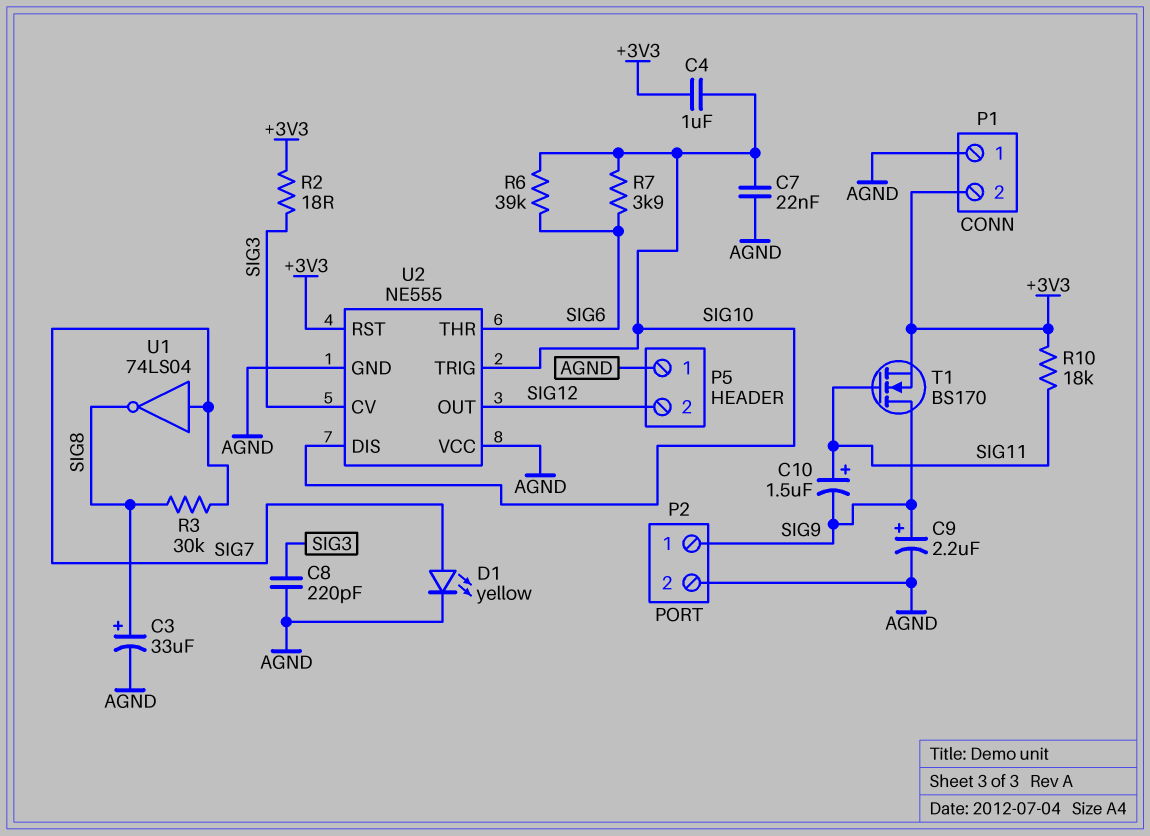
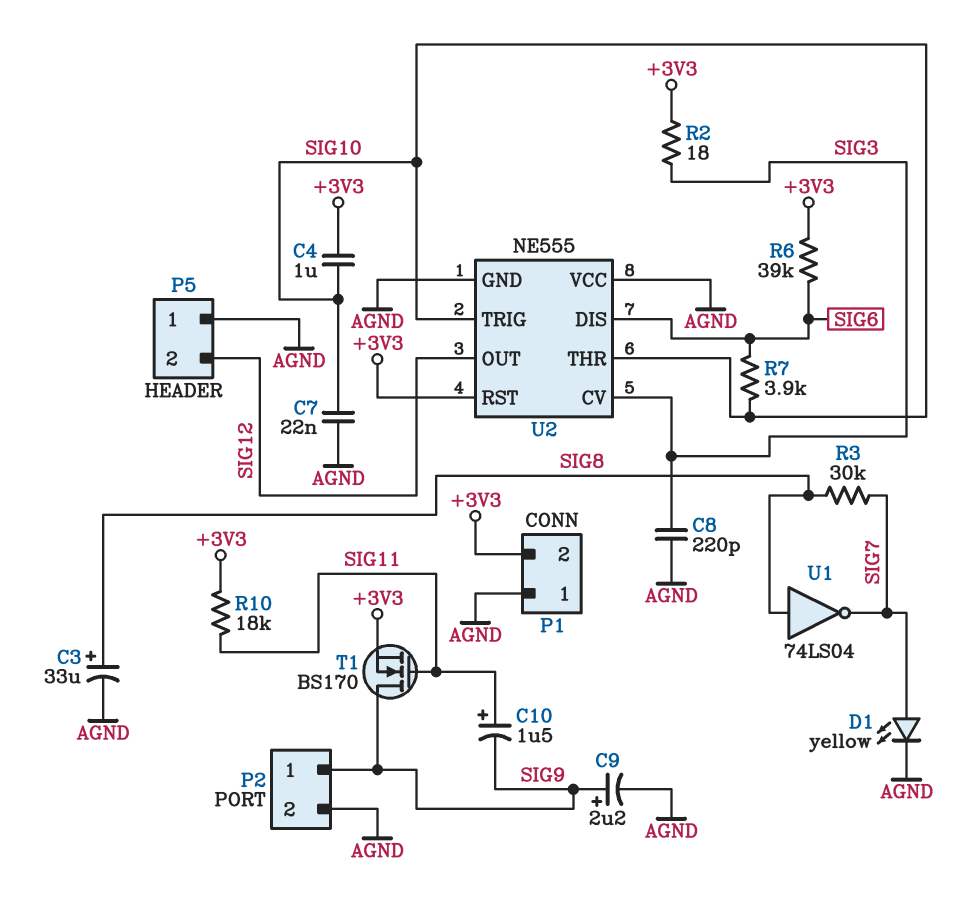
R6: 39k (SIG6, SIG10) -> 39k (+3V3, SIG6)
U1: NOT 74LS04 (in SIG7, out SIG8) -> NOT 74LS04 (in SIG8, out SIG7)
U2 pin DIS: SIG10 -> SIG6
U2 pin THR: SIG6 -> SIG10

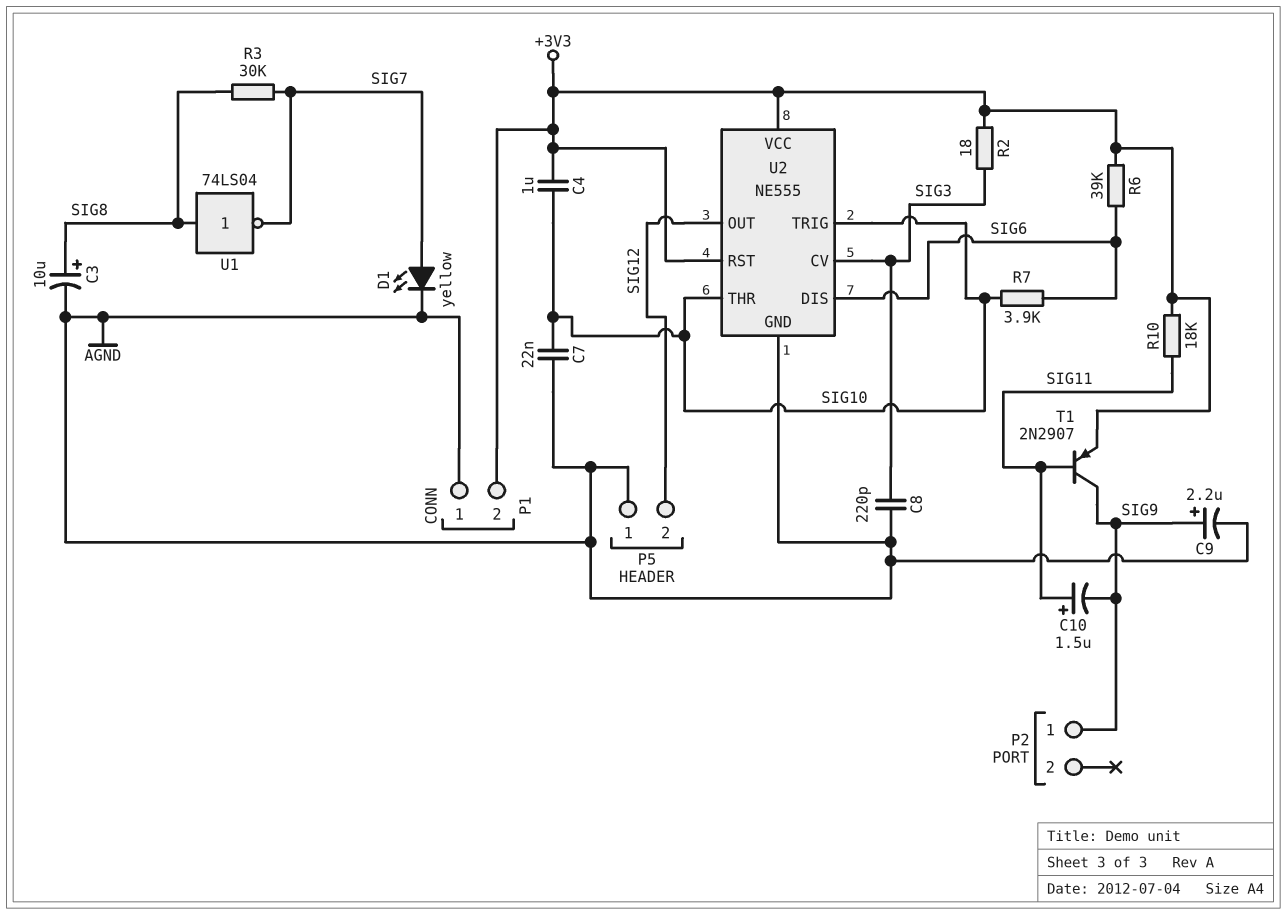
C3: 33uF (plus SIG8, minus AGND) -> 10uF (plus SIG8, minus AGND)
P2 pin 2: AGND -> none
T1: NMOS BS170 (G SIG11, D SIG9, S +3V3) -> PNP 2N2907 (B SIG11, C SIG9, E +3V3)
U2 pin VCC: AGND -> +3V3

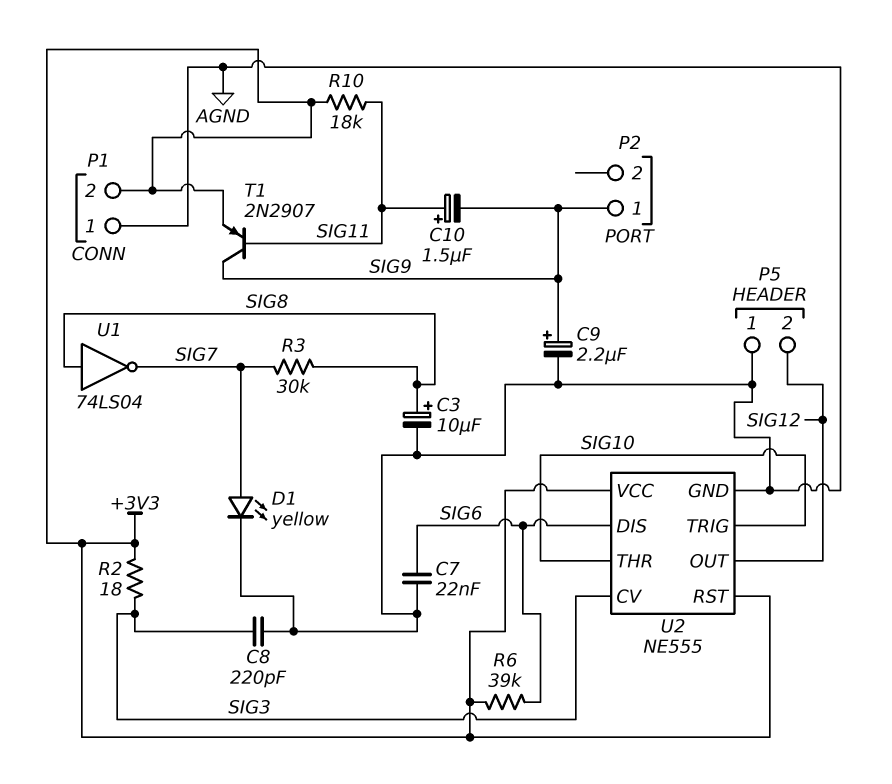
C4: 1uF (+3V3, SIG10) -> none
C7: 22nF (AGND, SIG10) -> 22nF (AGND, SIG6)
R7: 3.9k (SIG6, SIG10) -> none

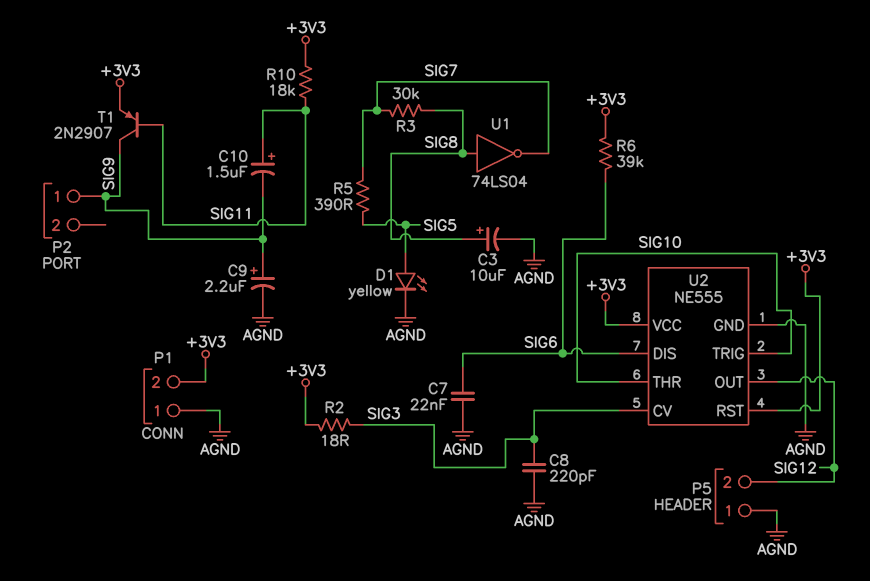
D1: LED yellow (A SIG7, K AGND) -> LED yellow (A SIG5, K AGND)
R5: none -> 390 (SIG5, SIG7)

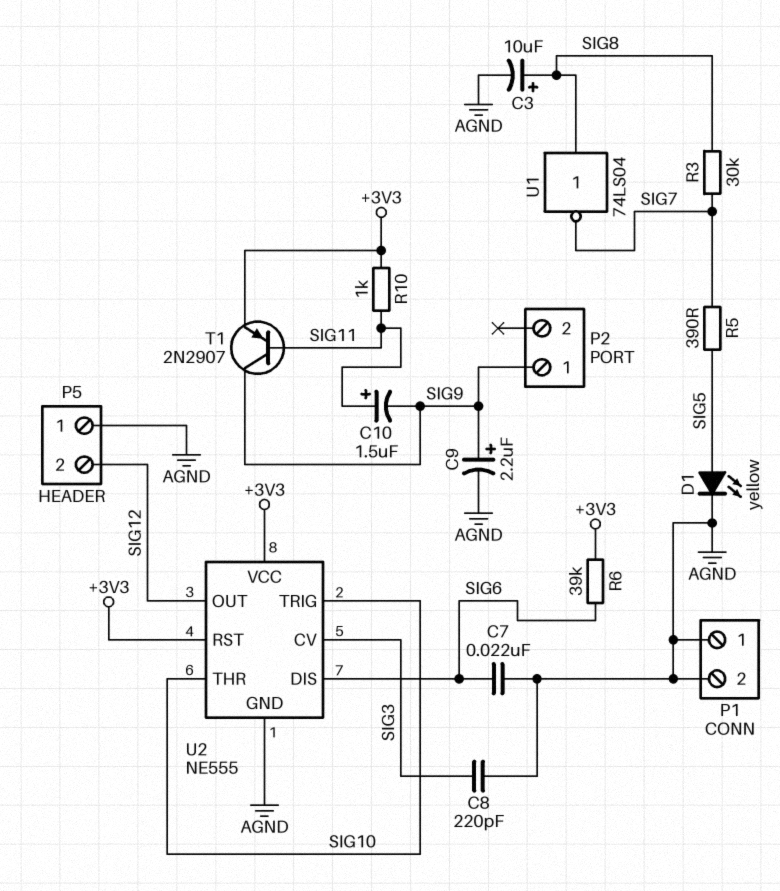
P1 pin 2: +3V3 -> AGND
R2: 18 (+3V3, SIG3) -> none
R10: 18k (+3V3, SIG11) -> 1k (+3V3, SIG11)

